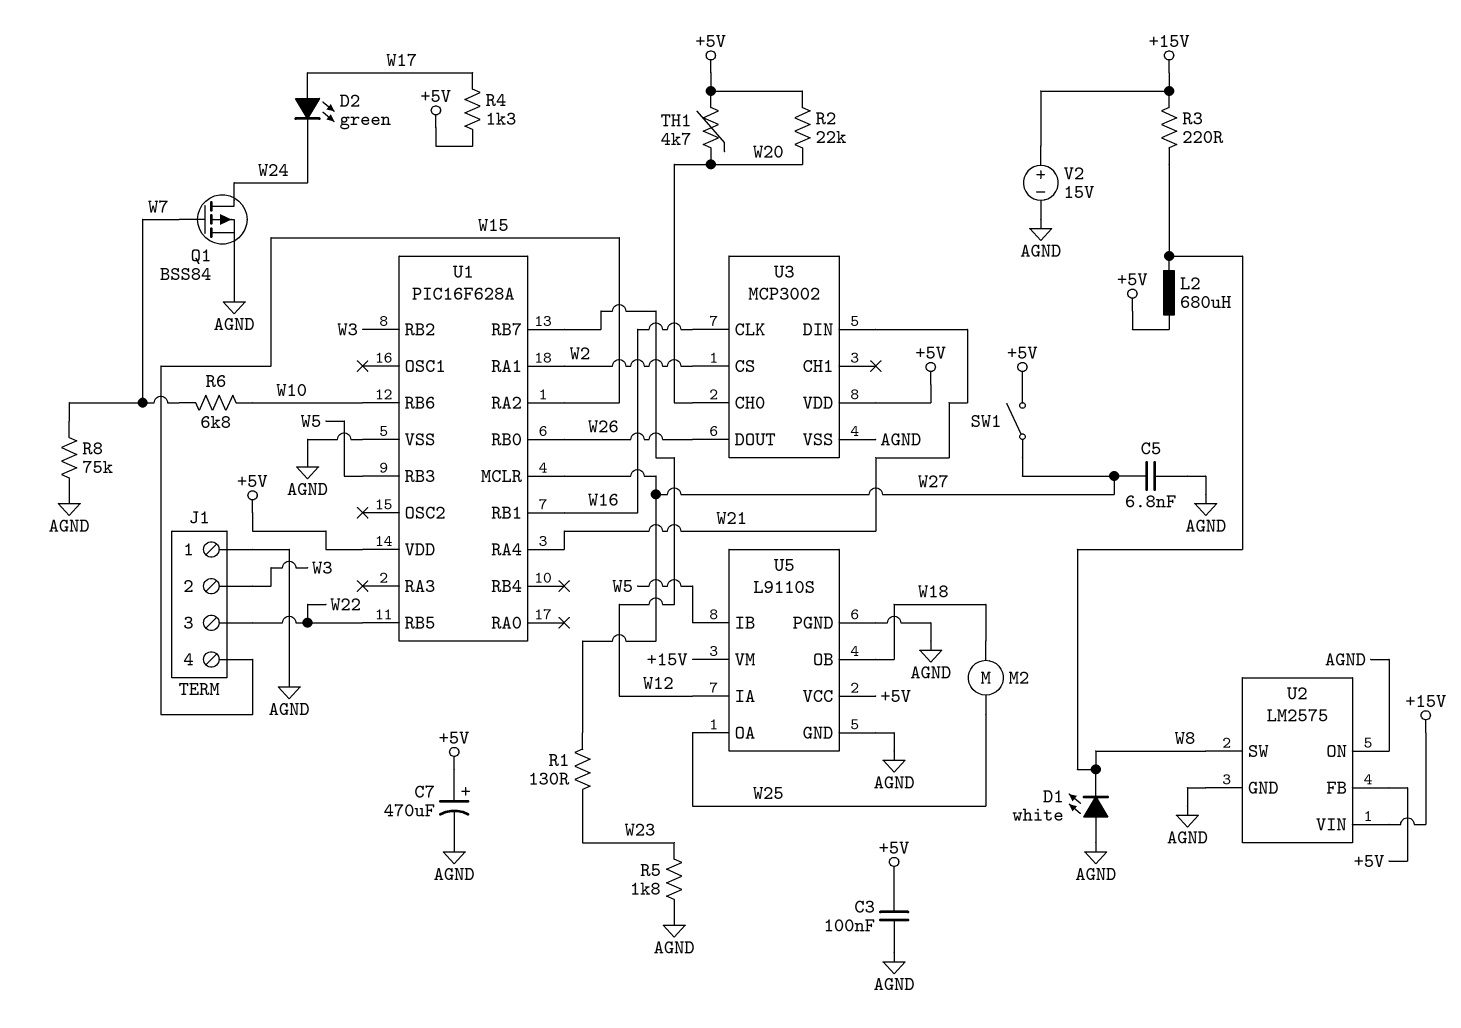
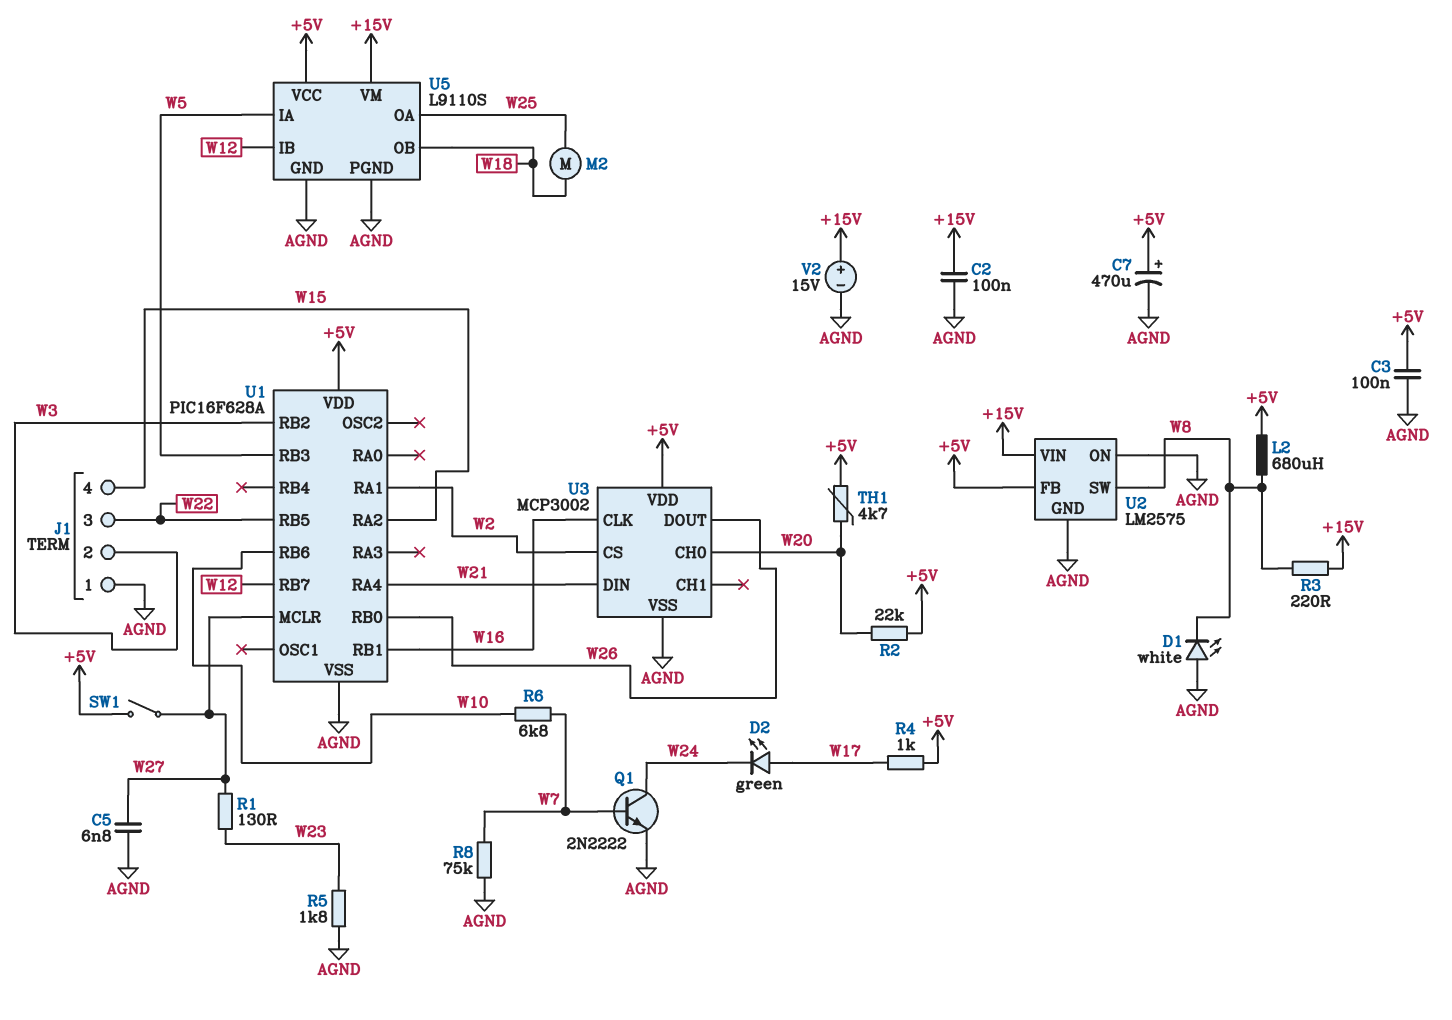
C2: none -> 100nF (+15V, AGND)
Q1: PMOS BSS84 (G W7, D W24, S AGND) -> NPN 2N2222 (B W7, C W24, E AGND)
R4: 1.3k (+5V, W17) -> 1k (+5V, W17)
U5 pin IA: W12 -> W5
U5 pin IB: W5 -> W12

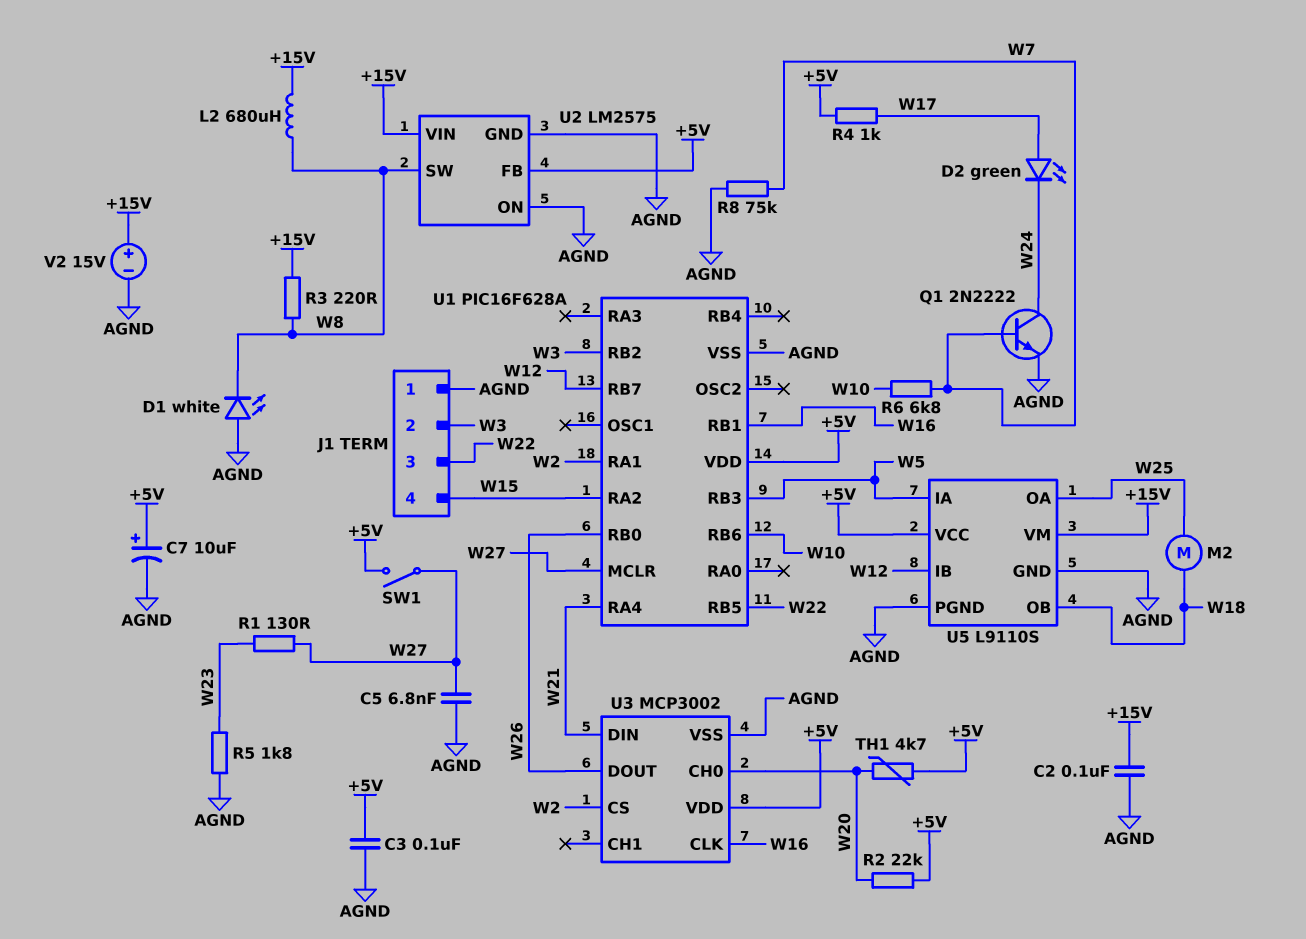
C7: 470uF (plus +5V, minus AGND) -> 10uF (plus +5V, minus AGND)
L2: 680uH (+5V, W8) -> 680uH (+15V, W8)

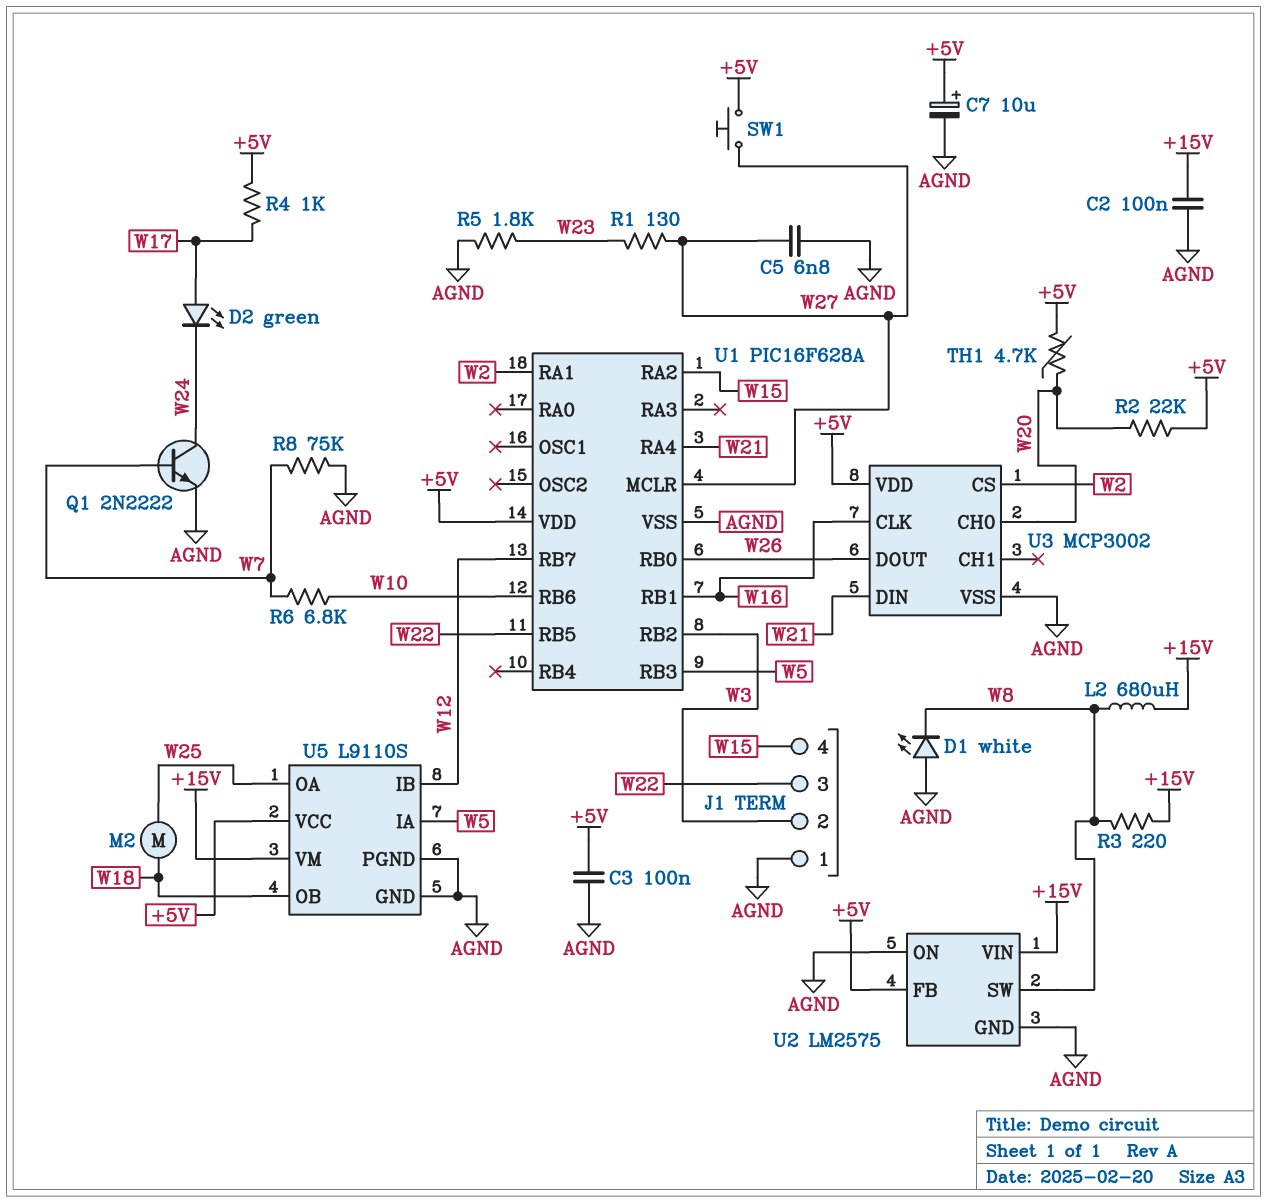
SW1: switch (+5V, W27) -> button (+5V, W27)
V2: 15V (plus +15V, minus AGND) -> none

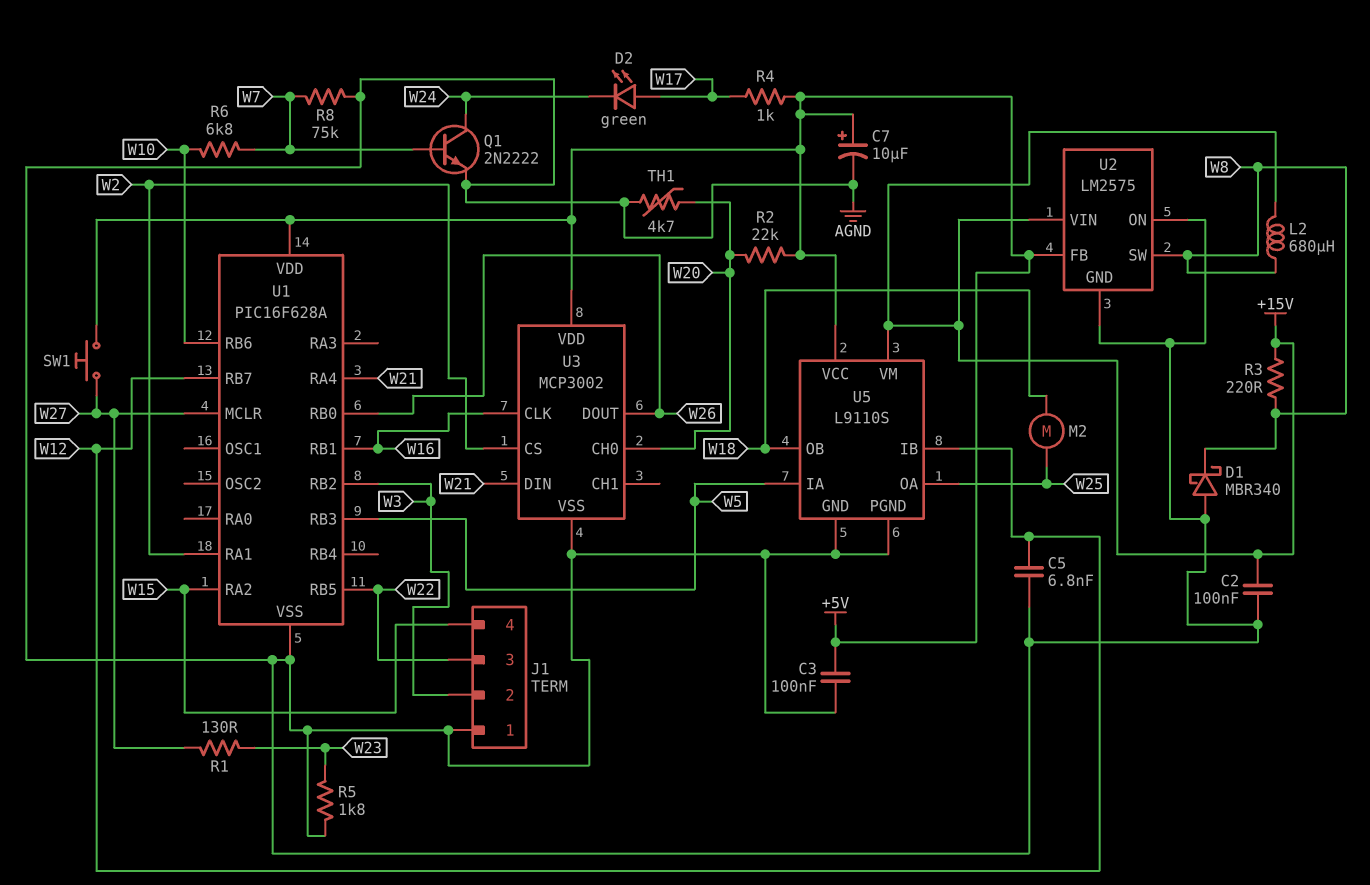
C5: 6.8nF (AGND, W27) -> 6.8nF (AGND, W12)
D1: LED white (A AGND, K W8) -> schottky MBR340 (A AGND, K W8)
TH1: 4.7k (+5V, W20) -> 4.7k (AGND, W20)

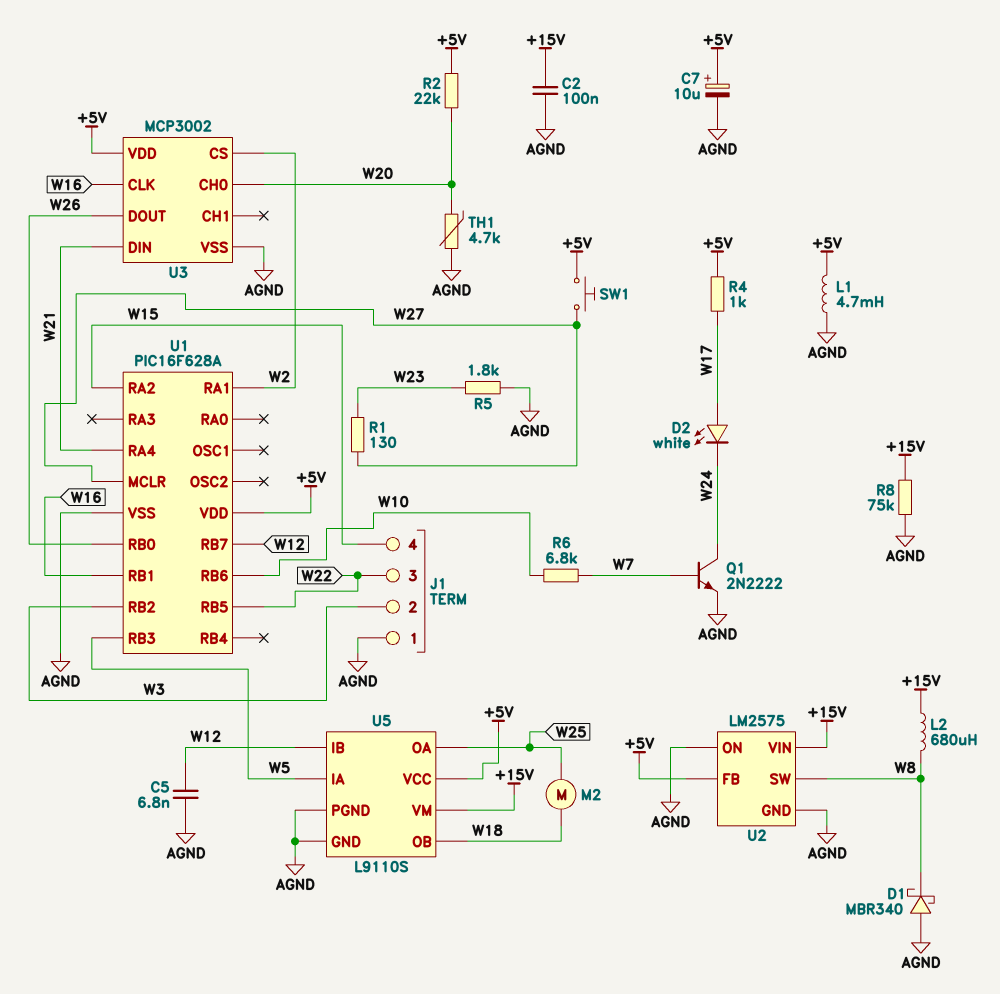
C3: 100nF (+5V, AGND) -> none
D2: LED green (A W17, K W24) -> LED white (A W17, K W24)
L1: none -> 4.7mH (+5V, AGND)
R3: 220 (+15V, W8) -> none
R8: 75k (AGND, W7) -> 75k (+15V, AGND)

